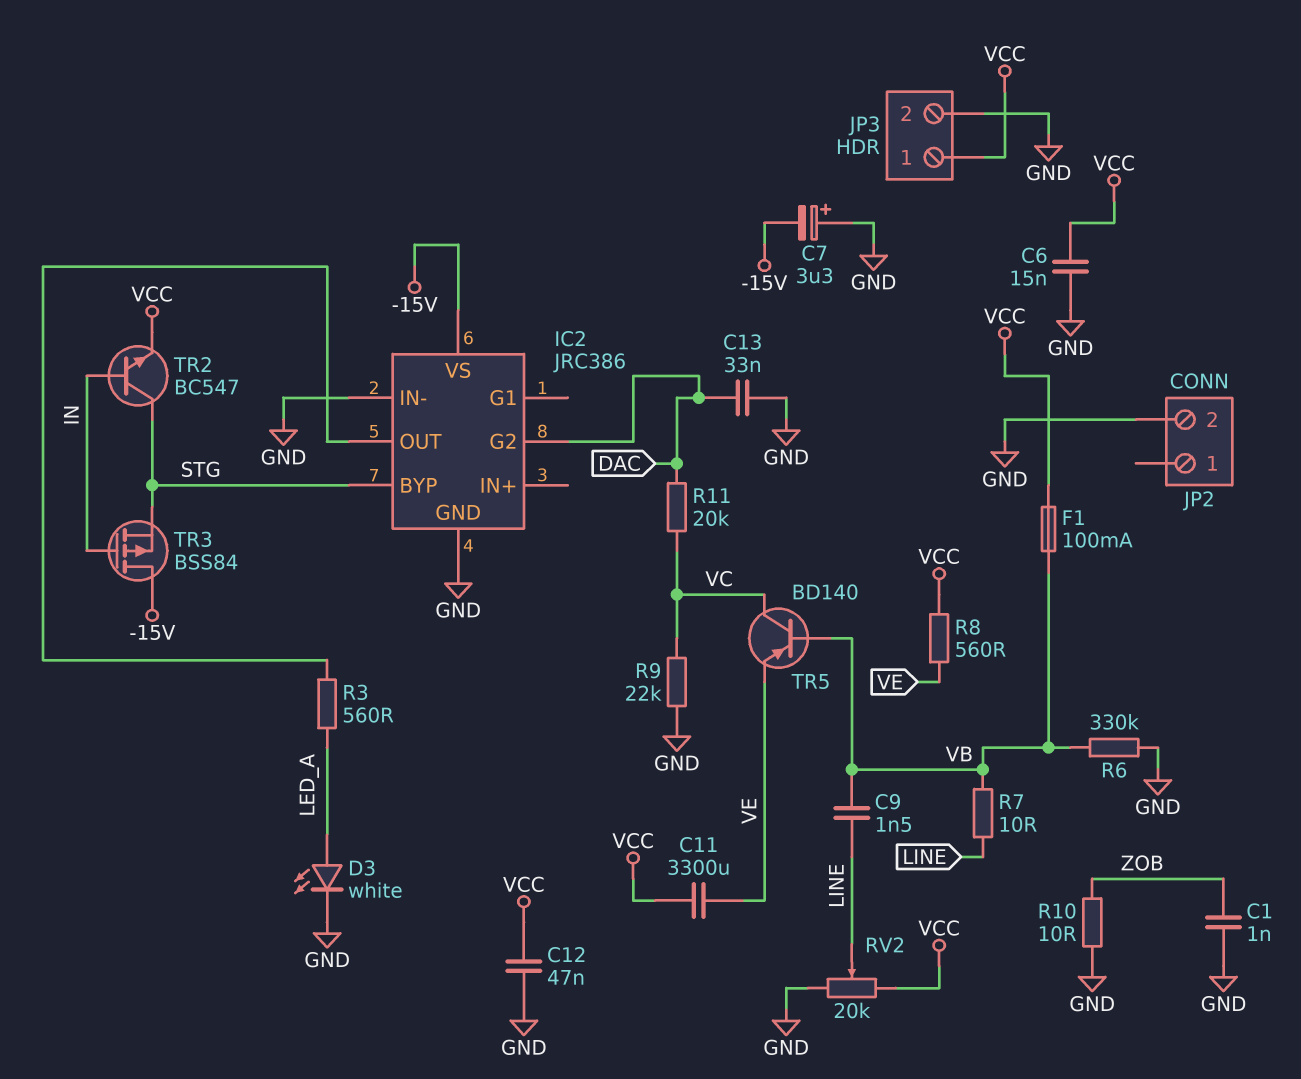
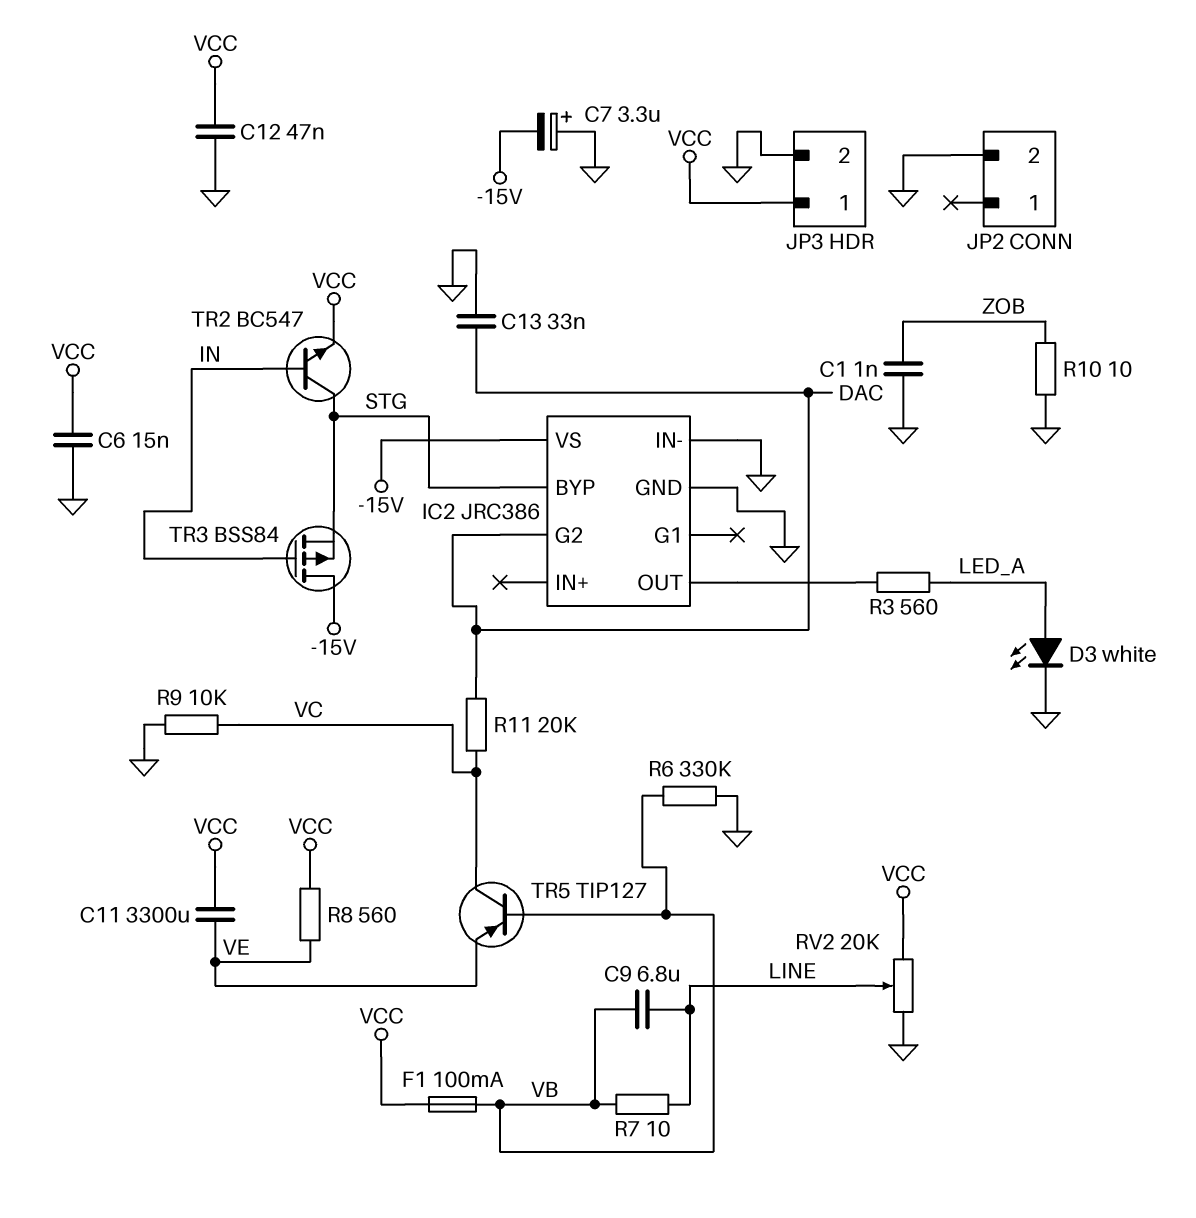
C9: 1.5nF (LINE, VB) -> 6.8uF (LINE, VB)
R9: 22k (GND, VC) -> 10k (GND, VC)
TR5: PNP BD140 (B VB, C VC, E VE) -> PNP TIP127 (B VB, C VC, E VE)

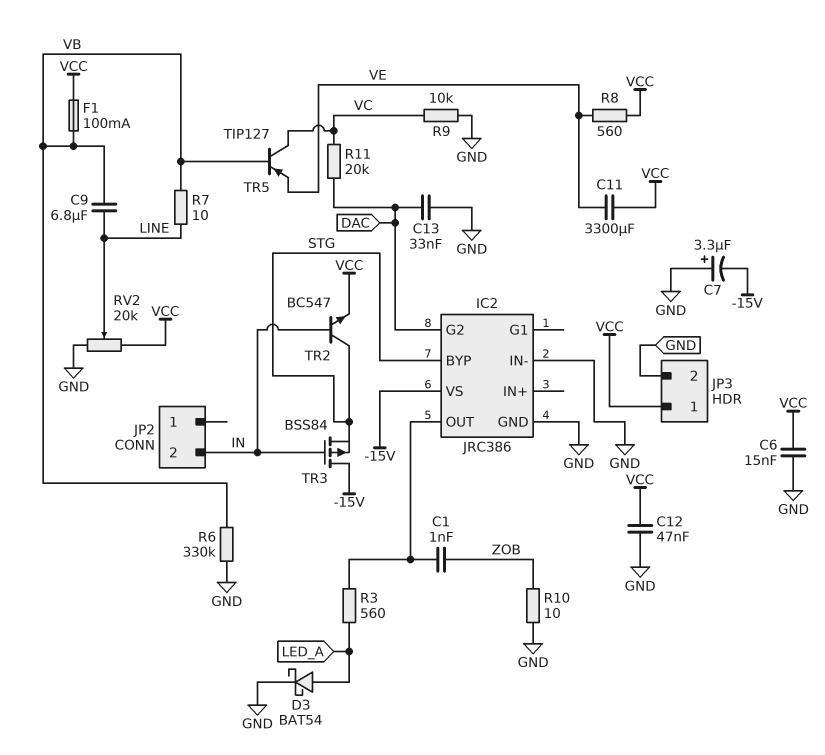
C1: 1nF (GND, ZOB) -> 1nF (IC2/OUT, ZOB)
D3: LED white (A LED_A, K GND) -> schottky BAT54 (A LED_A, K GND)
JP2 pin 2: GND -> IN

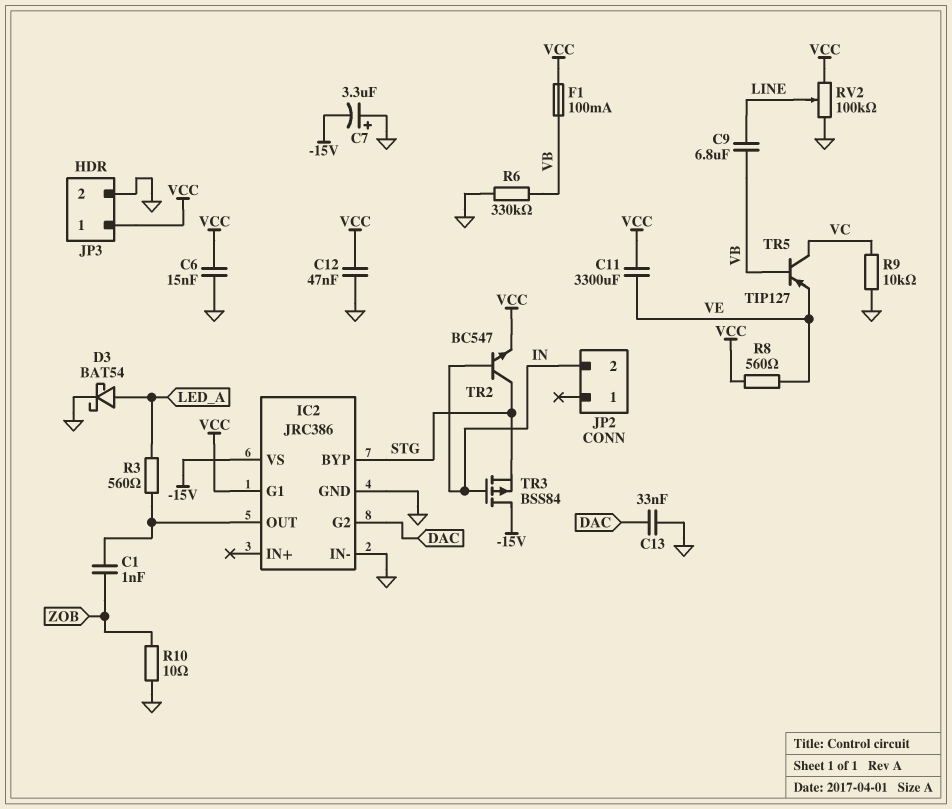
IC2 pin G1: none -> VCC
R7: 10 (LINE, VB) -> none
R11: 20k (DAC, VC) -> none
RV2: 20k (GND, VCC, wiper LINE) -> 100k (GND, VCC, wiper LINE)

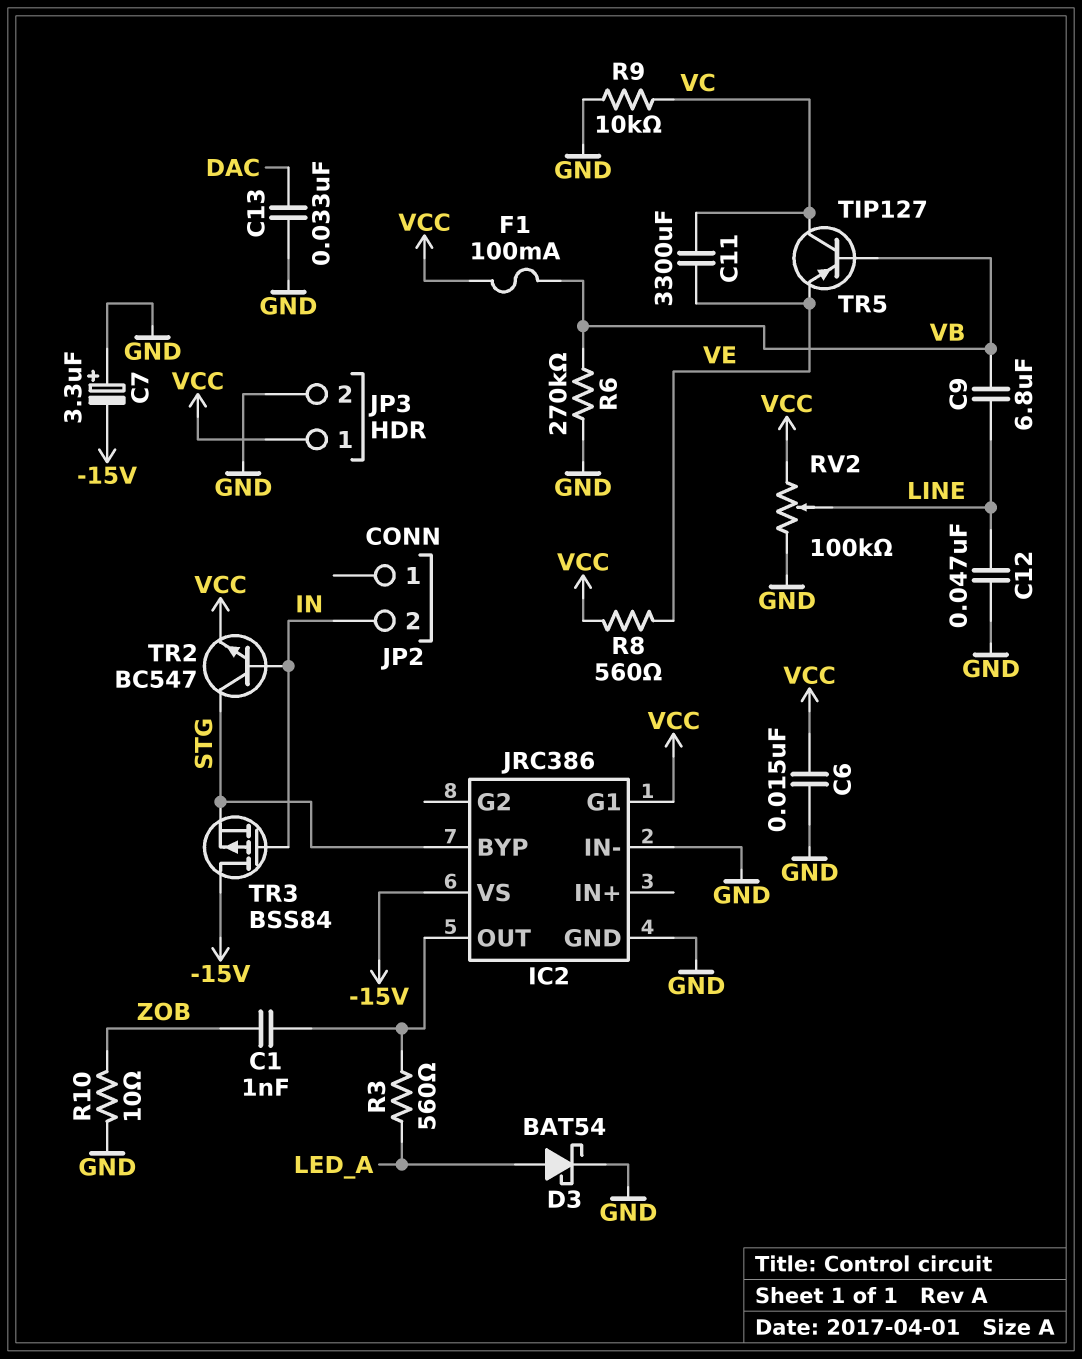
C11: 3300uF (VCC, VE) -> 3300uF (VC, VE)
C12: 47nF (GND, VCC) -> 47nF (GND, LINE)
IC2 pin G2: DAC -> none
R6: 330k (GND, VB) -> 270k (GND, VB)

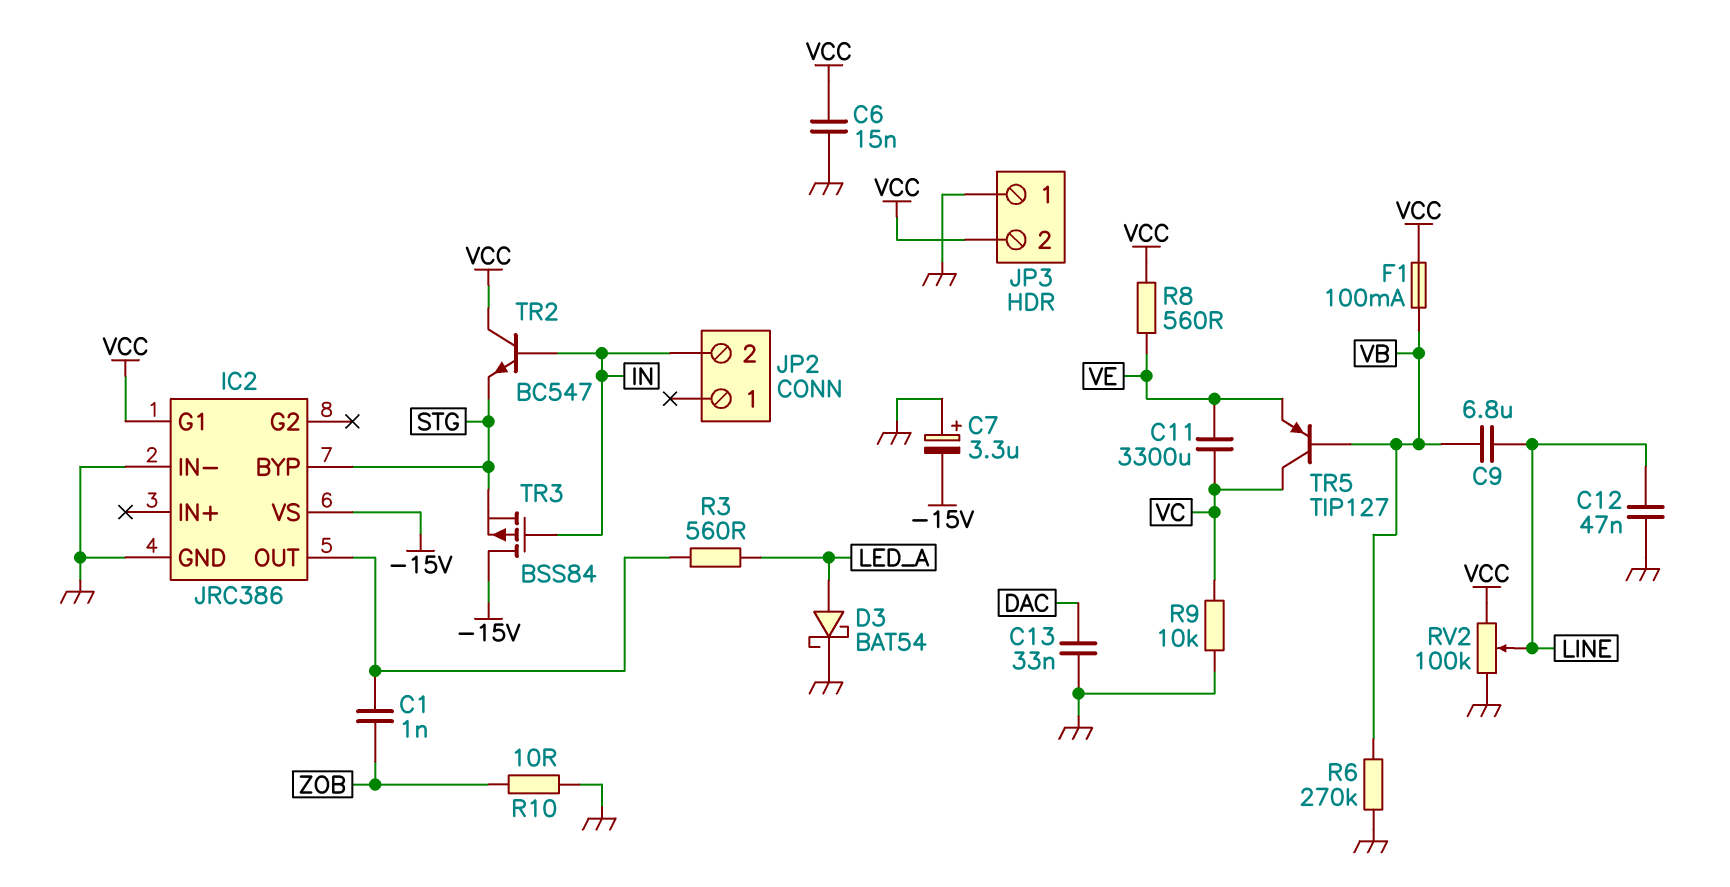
JP3 pin 1: VCC -> GND
JP3 pin 2: GND -> VCC
TR2: NPN BC547 (B IN, C STG, E VCC) -> NPN BC547 (B IN, C VCC, E STG)

